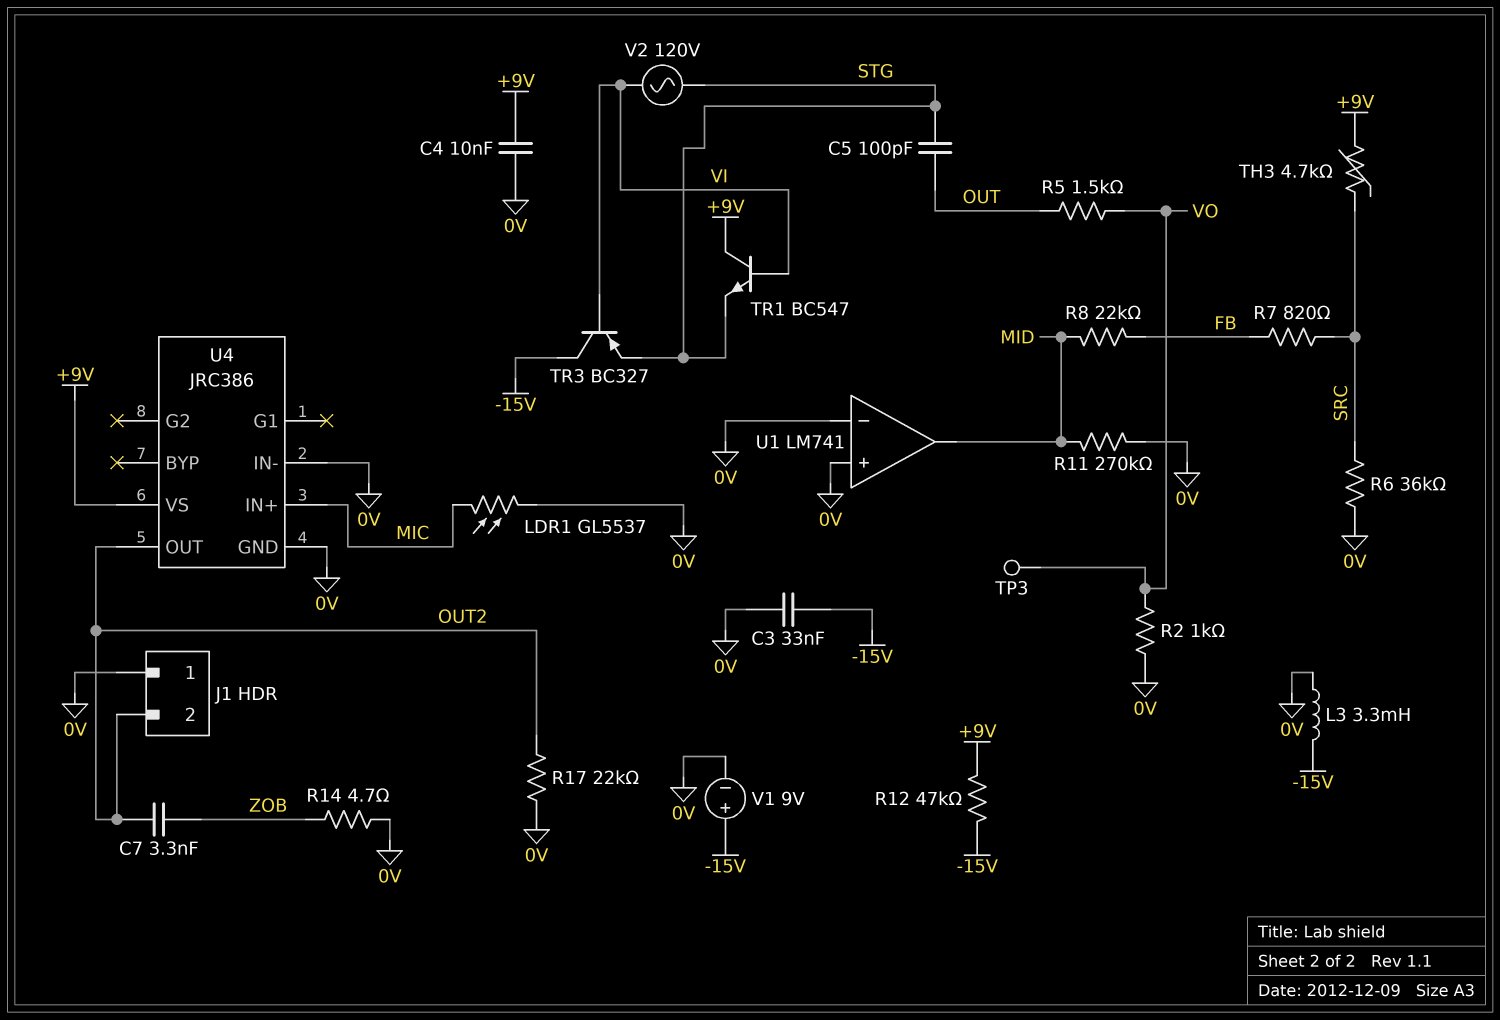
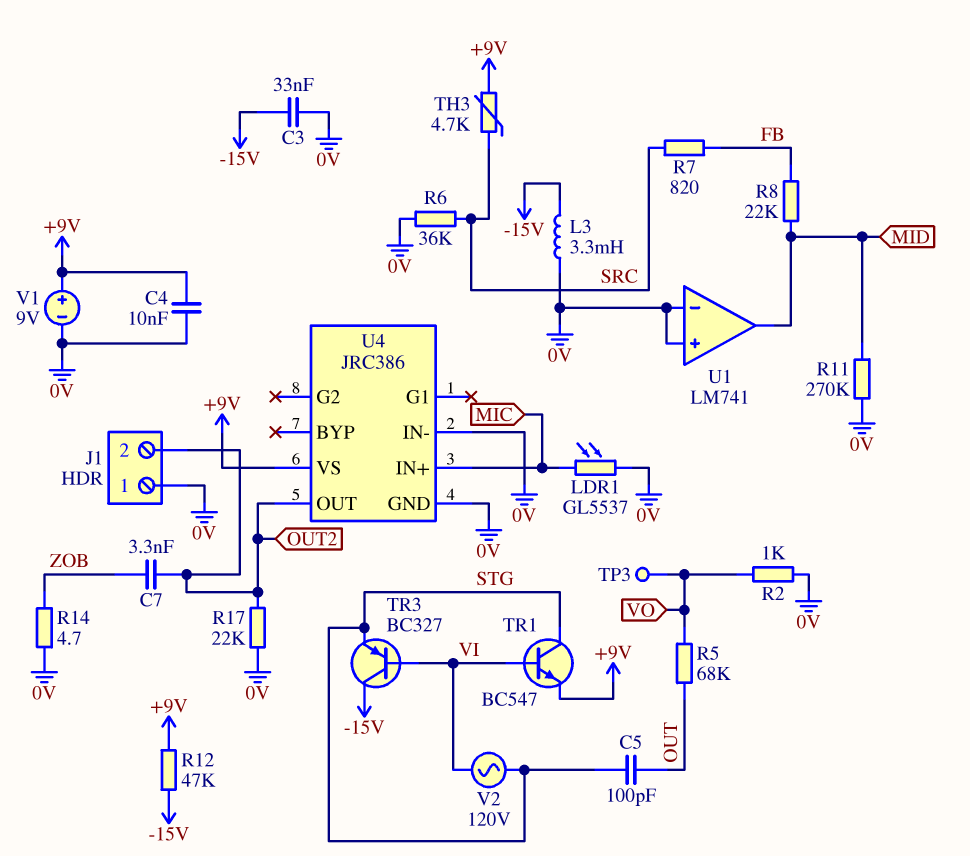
R5: 1.5k (OUT, VO) -> 68k (OUT, VO)
TR1: NPN BC547 (B VI, C +9V, E STG) -> NPN BC547 (B VI, C STG, E +9V)
V1: 9V (plus -15V, minus 0V) -> 9V (plus +9V, minus 0V)

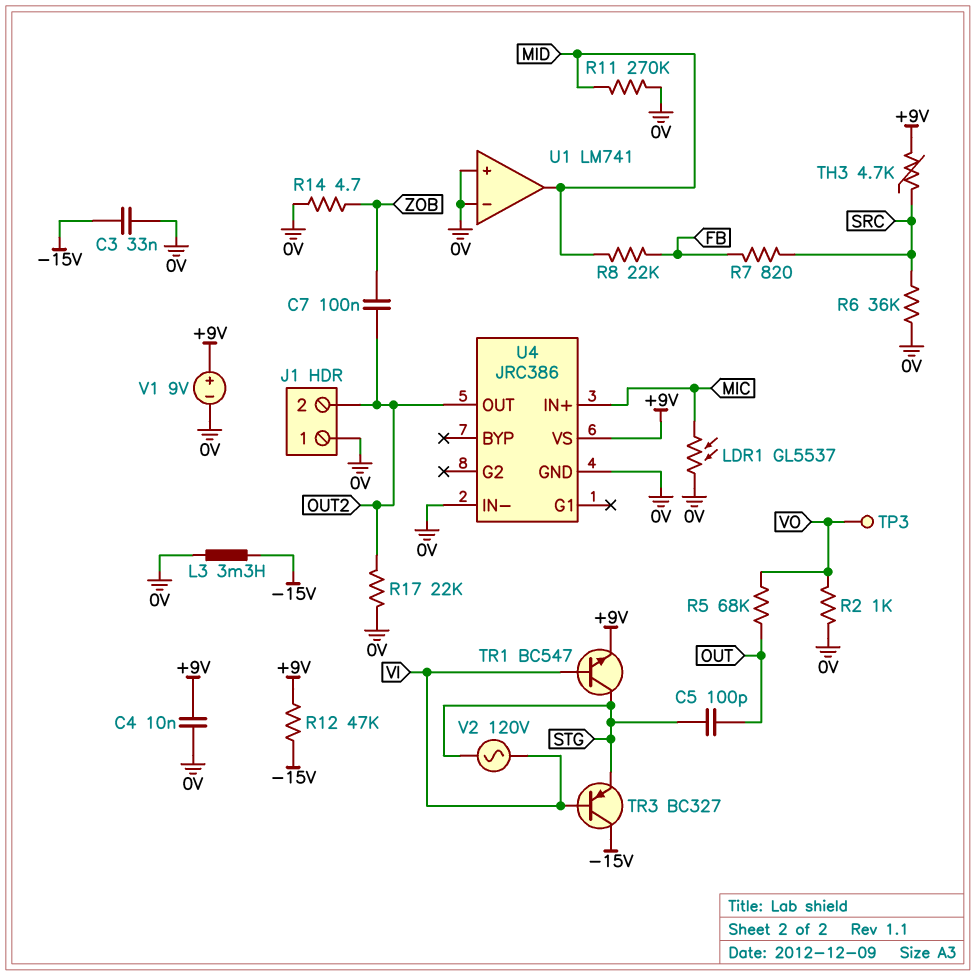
C7: 3.3nF (OUT2, ZOB) -> 100nF (OUT2, ZOB)

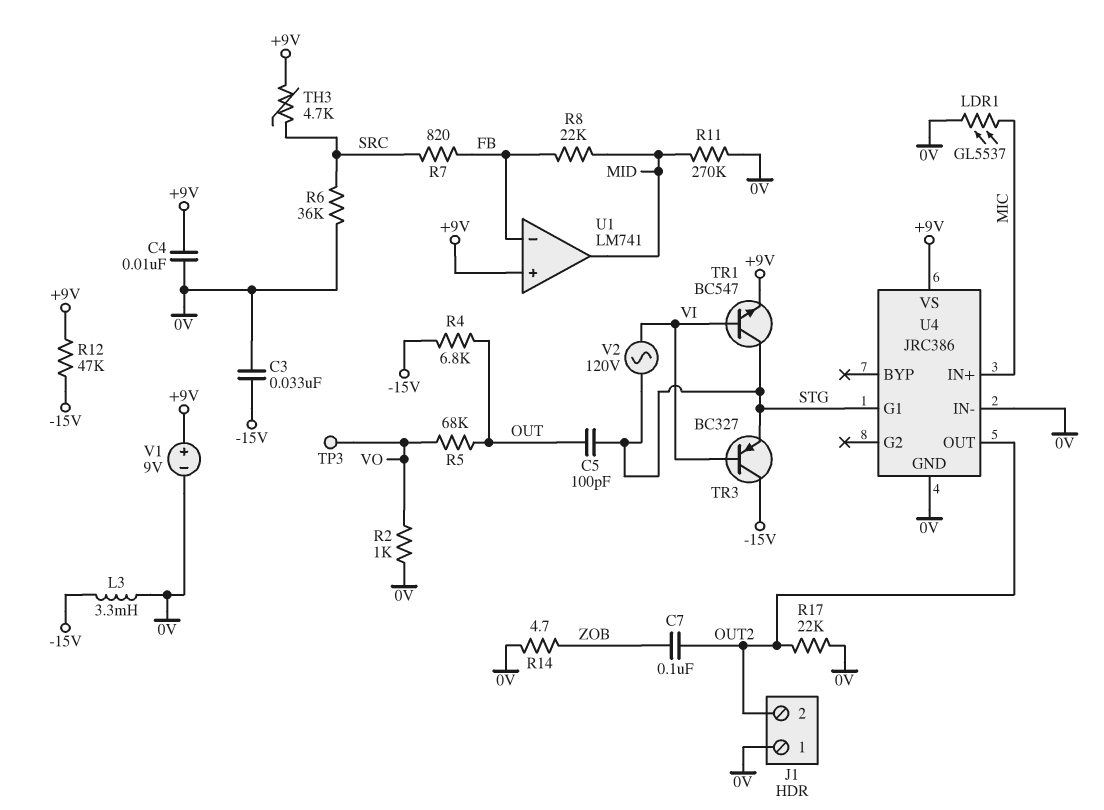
R4: none -> 6.8k (-15V, OUT)
U1 pin in+: 0V -> +9V
U1 pin in-: 0V -> FB
U4 pin G1: none -> STG

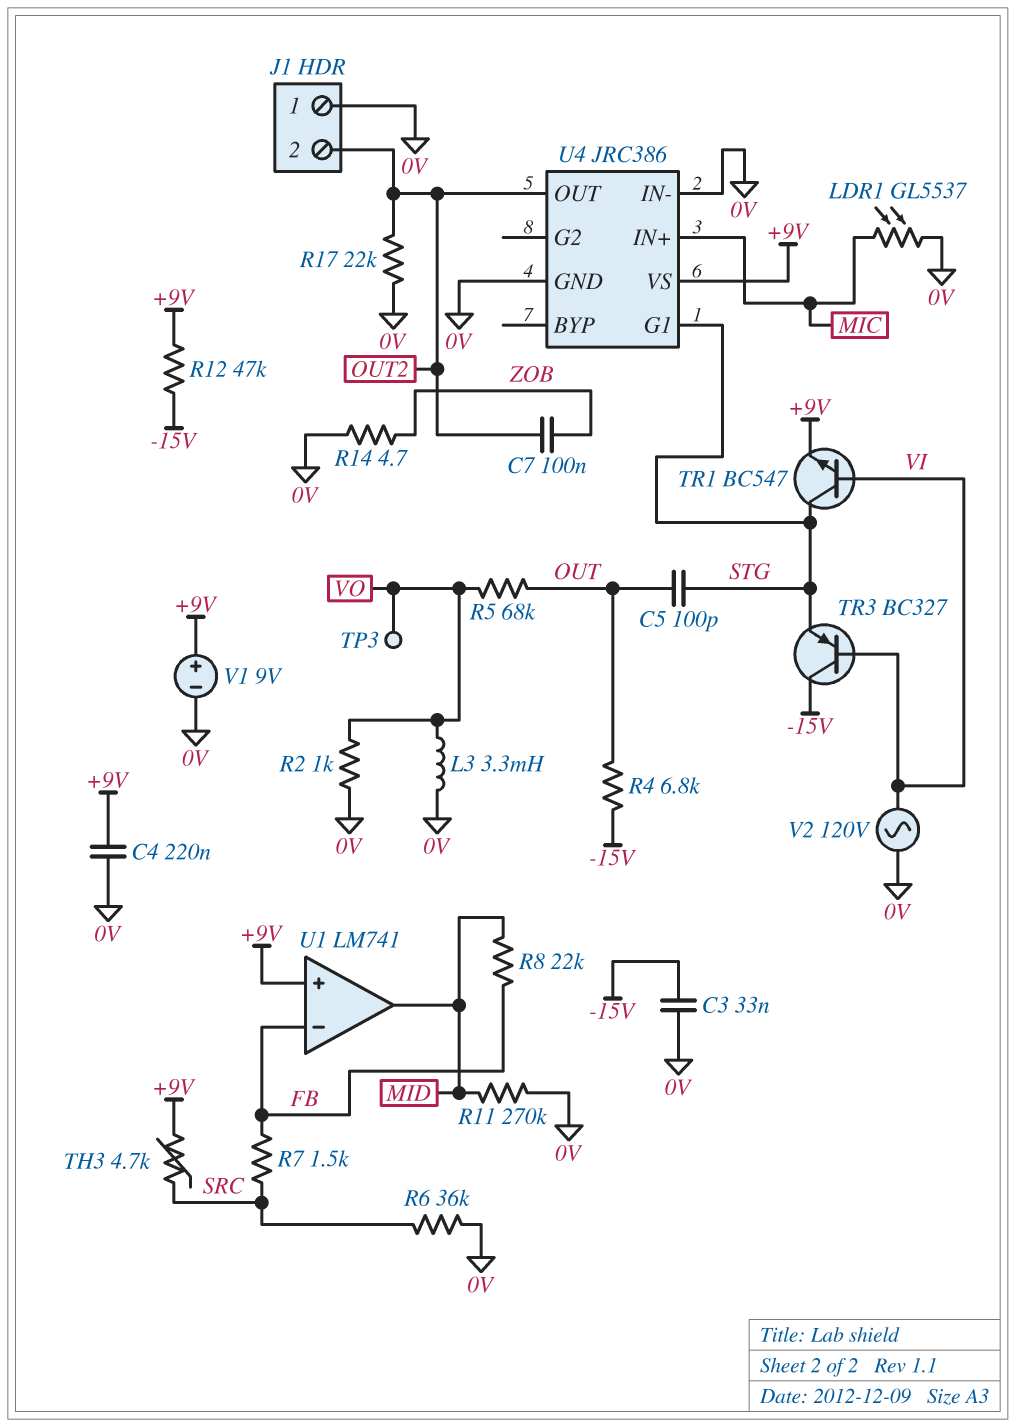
C4: 10nF (+9V, 0V) -> 220nF (+9V, 0V)
L3: 3.3mH (-15V, 0V) -> 3.3mH (0V, VO)
R7: 820 (FB, SRC) -> 1.5k (FB, SRC)
V2: AC 120V (STG, VI) -> AC 120V (0V, VI)

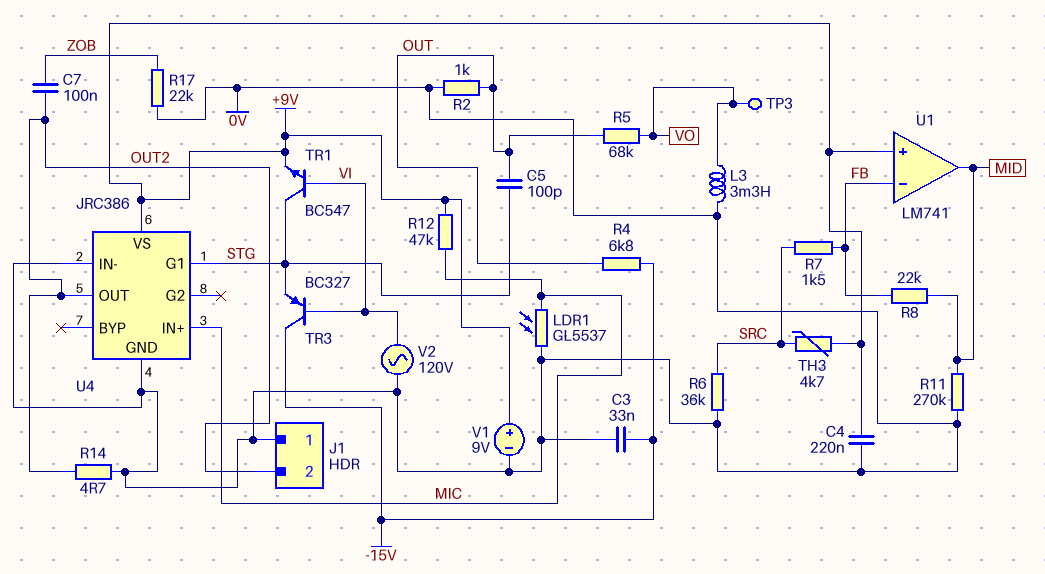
R2: 1k (0V, VO) -> 1k (0V, OUT)
R12: 47k (+9V, -15V) -> 47k (+9V, MIC)
R14: 4.7 (0V, ZOB) -> 4.7 (0V, OUT2)
R17: 22k (0V, OUT2) -> 22k (0V, ZOB)

